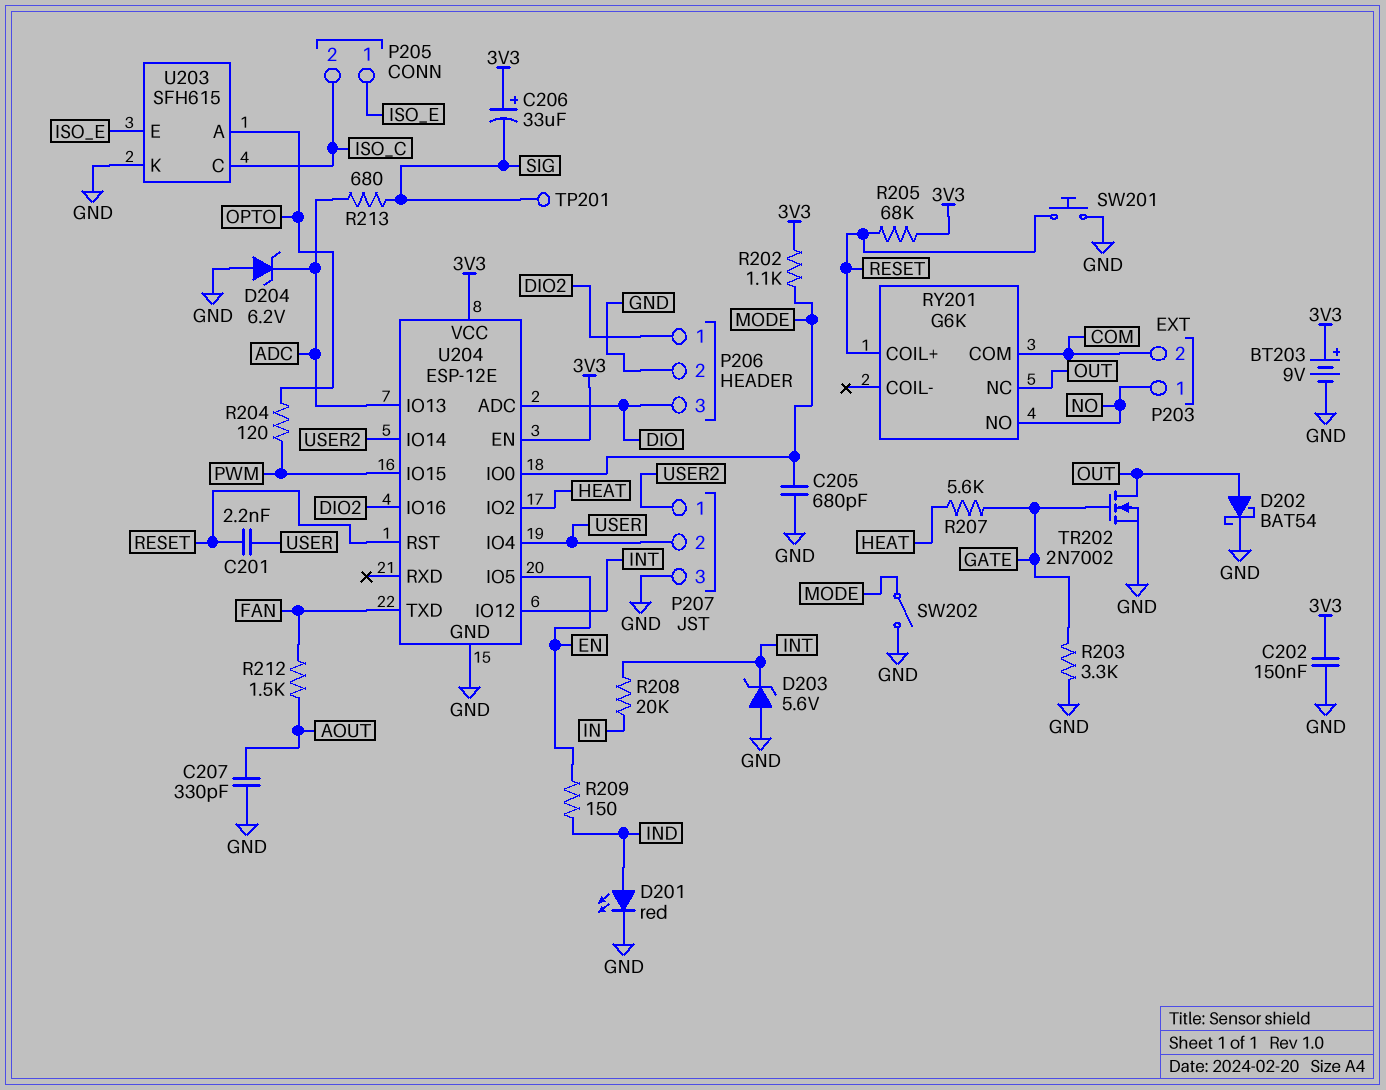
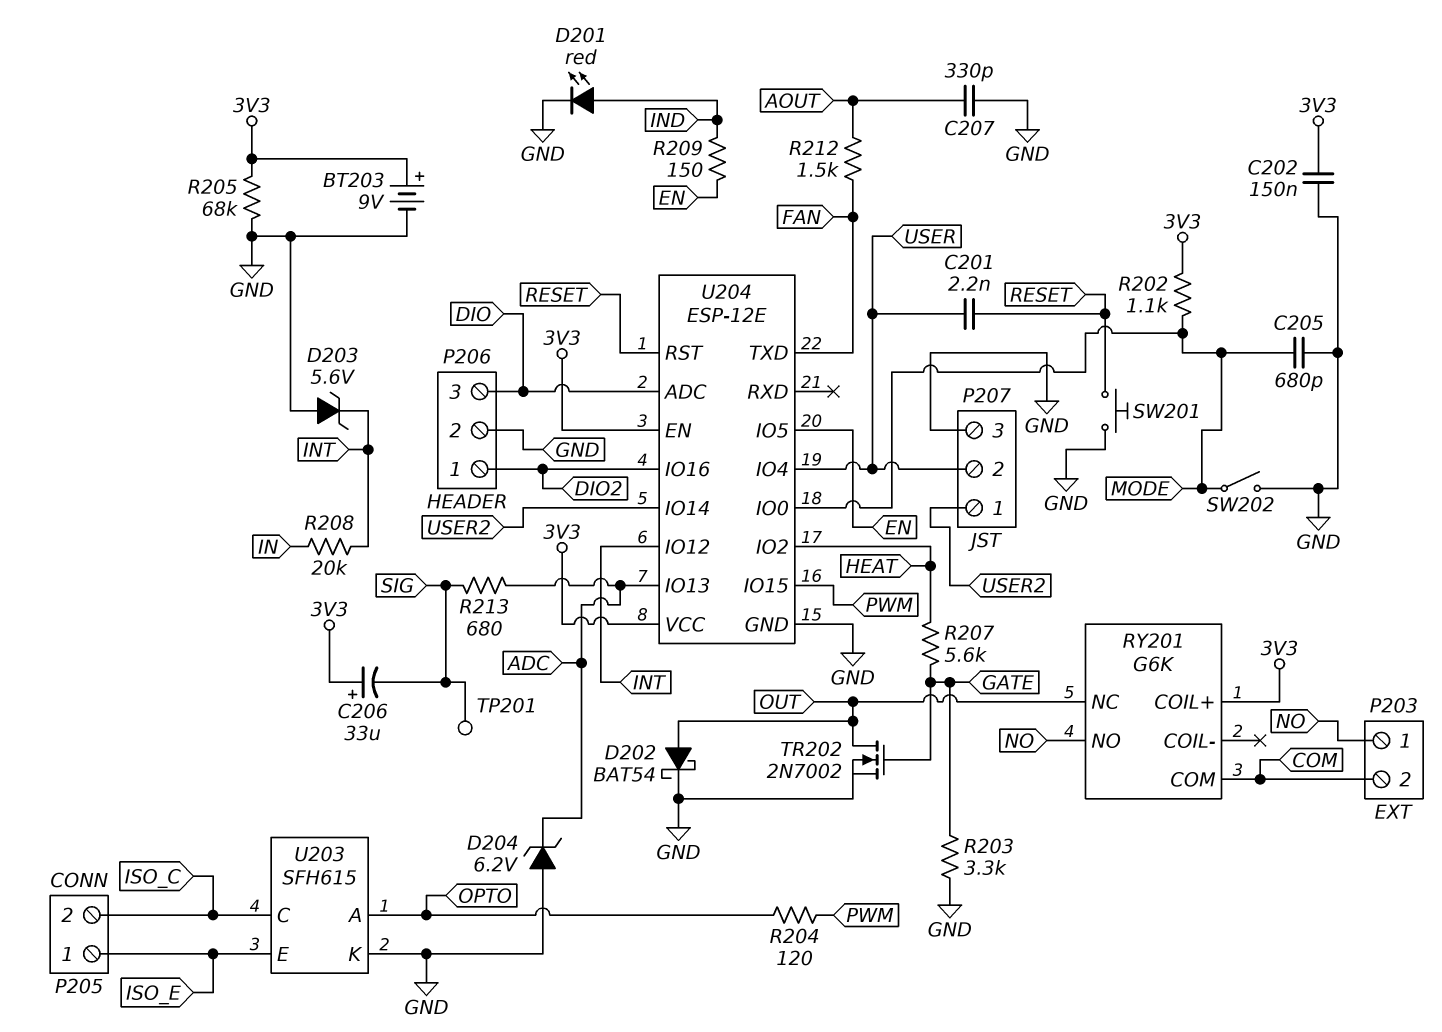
R205: 68k (3V3, RESET) -> 68k (3V3, GND)
RY201 pin COIL+: RESET -> 3V3

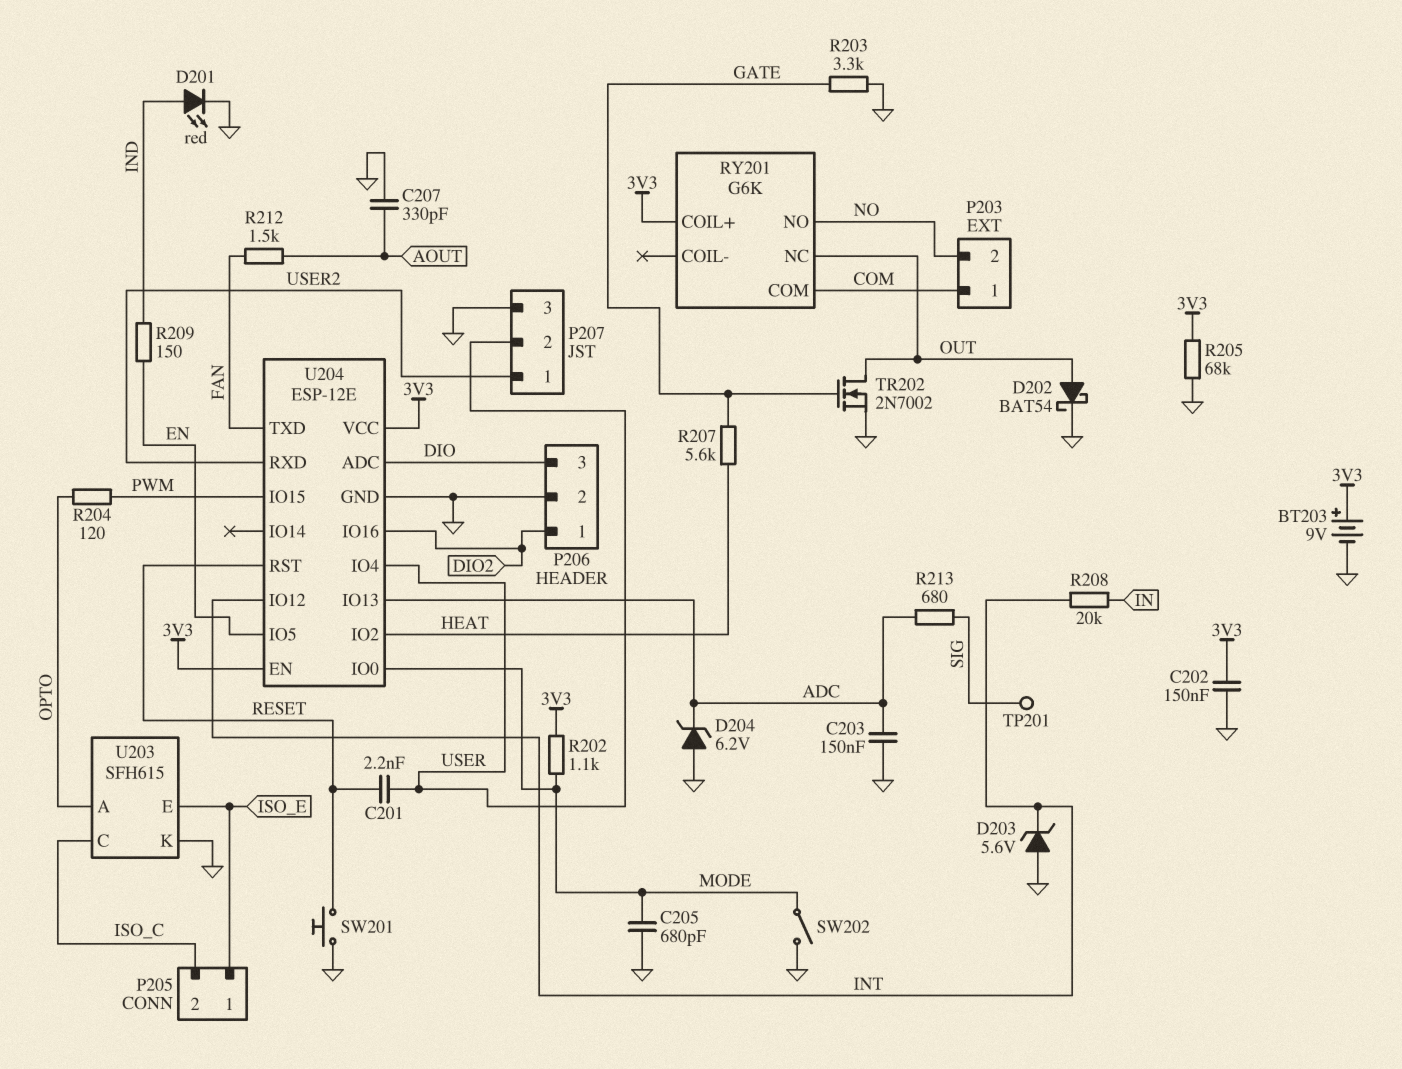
C203: none -> 150nF (ADC, GND)
C206: 33uF (plus 3V3, minus SIG) -> none
P203 pin 1: NO -> COM
P203 pin 2: COM -> NO
U204 pin IO14: USER2 -> none
U204 pin RXD: none -> USER2

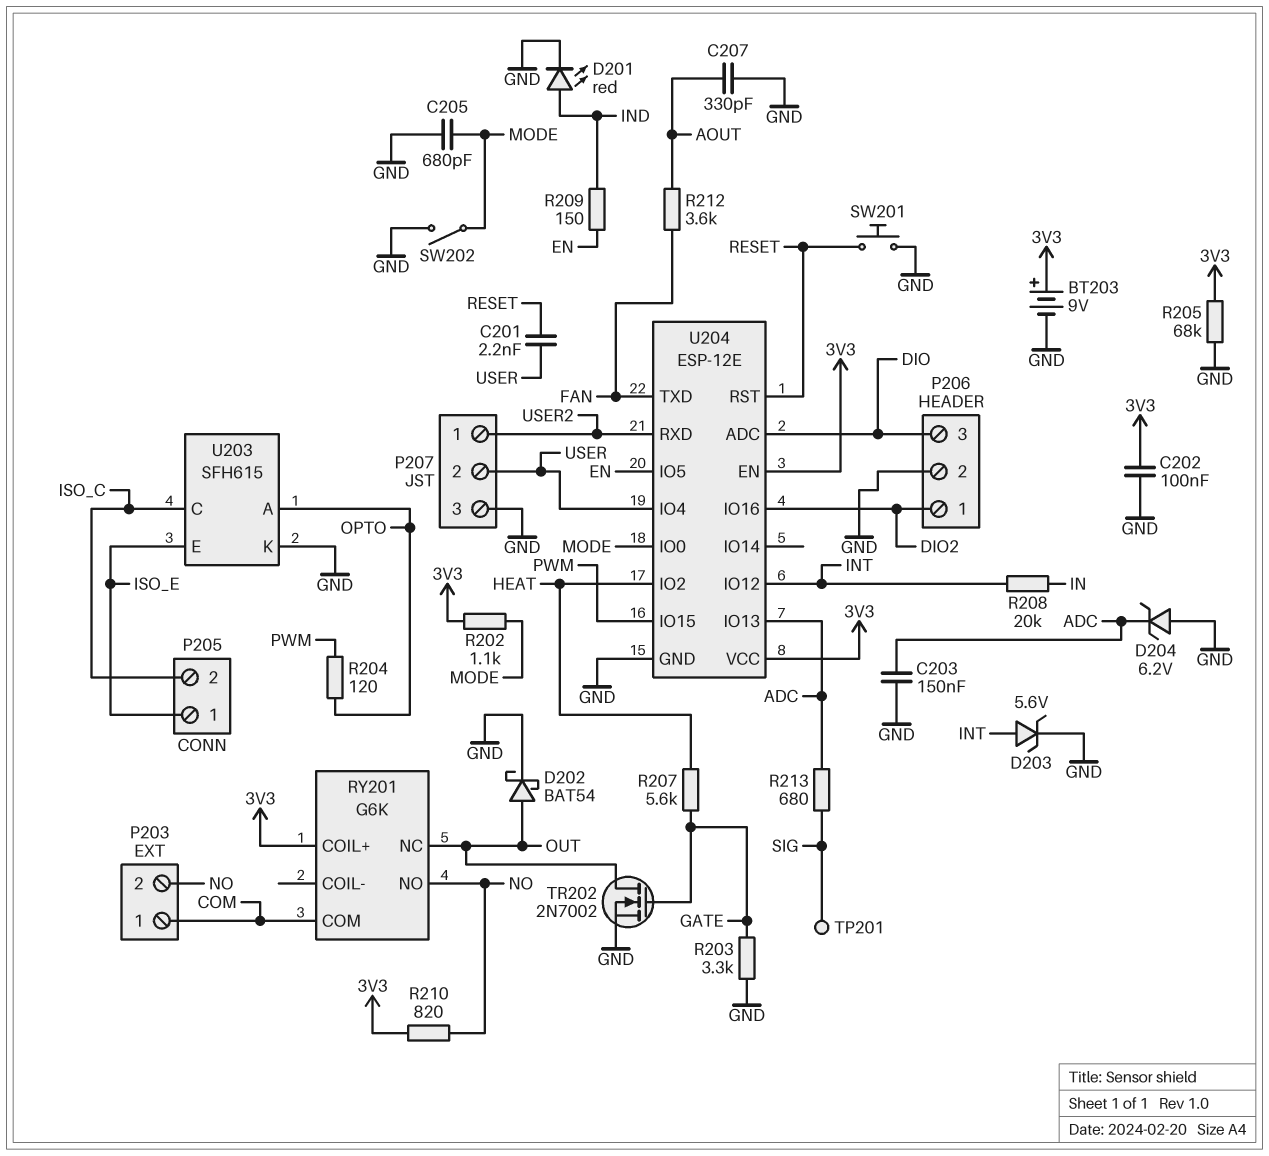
C202: 150nF (3V3, GND) -> 100nF (3V3, GND)
D203: zener 5.6V (A GND, K INT) -> zener 5.6V (A INT, K GND)
R210: none -> 820 (3V3, NO)
R212: 1.5k (AOUT, FAN) -> 3.6k (AOUT, FAN)

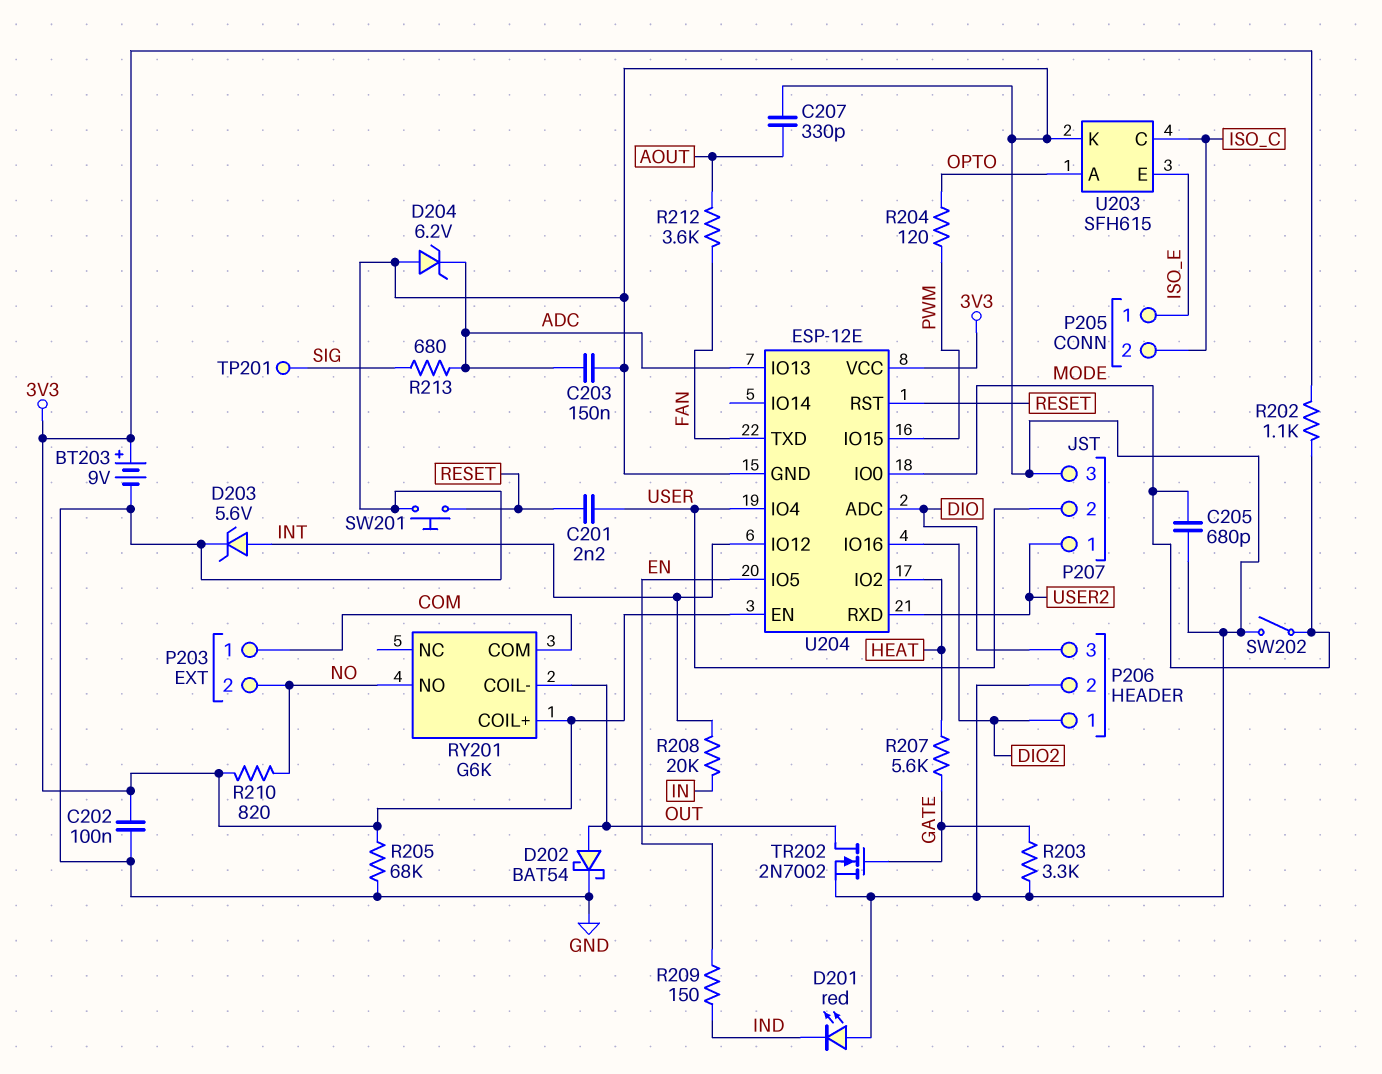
D201: LED red (A IND, K GND) -> LED red (A GND, K IND)
RY201 pin COIL-: none -> OUT
RY201 pin NC: OUT -> none

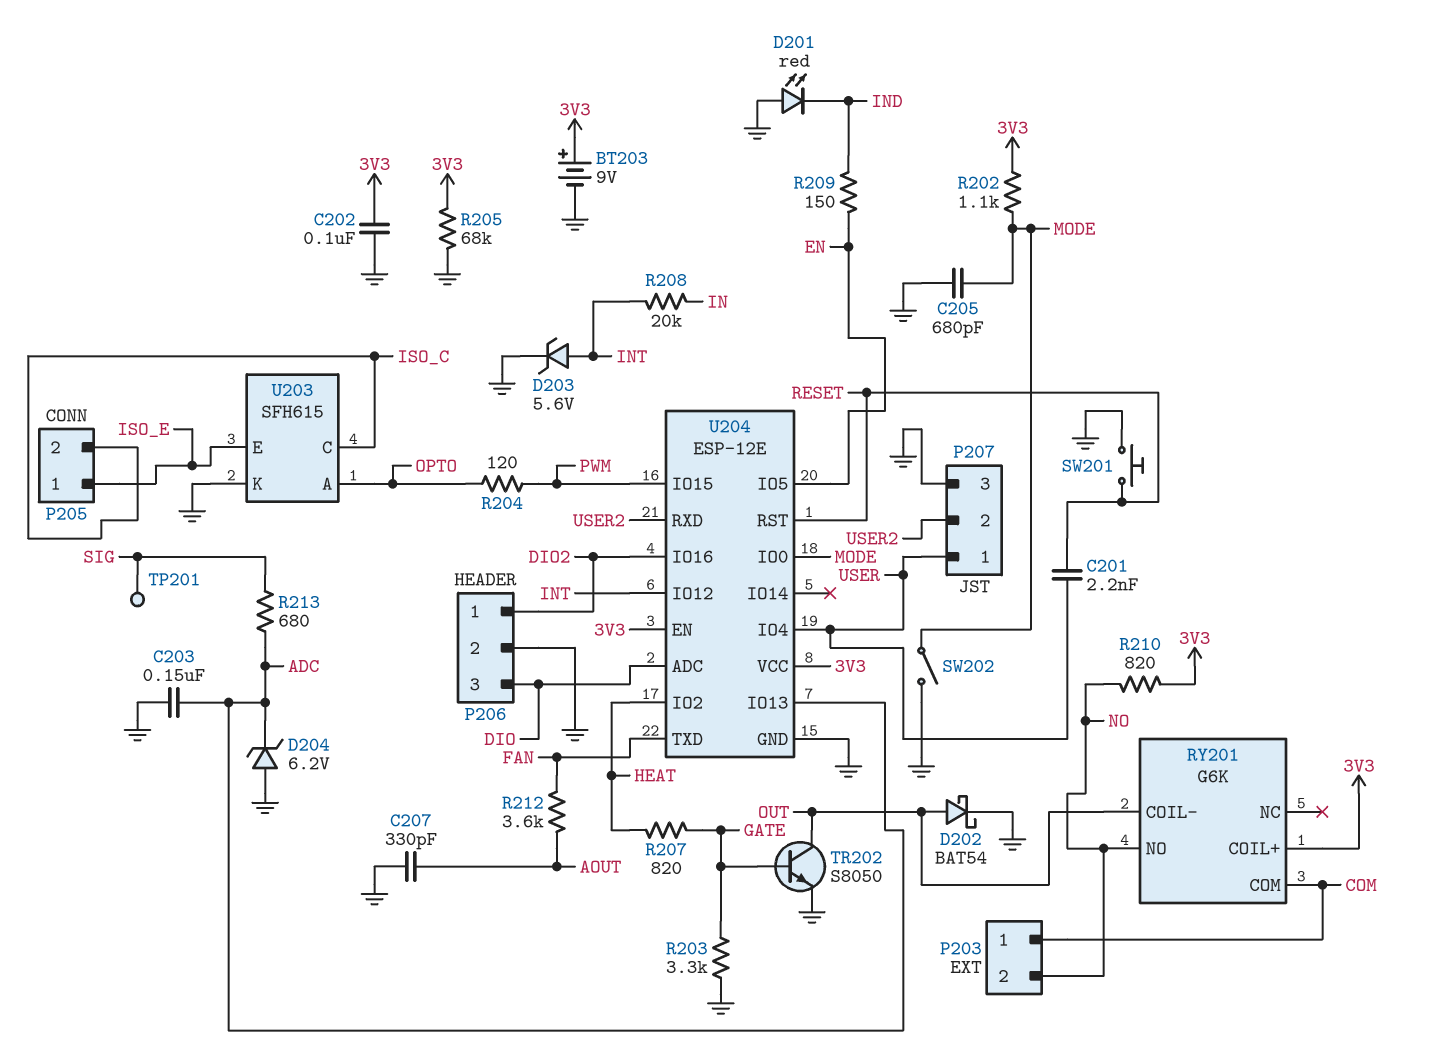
P207 pin 1: USER2 -> USER
P207 pin 2: USER -> USER2
R207: 5.6k (GATE, HEAT) -> 820 (GATE, HEAT)
TR202: NMOS 2N7002 (G GATE, D OUT, S GND) -> NPN S8050 (B GATE, C OUT, E GND)

